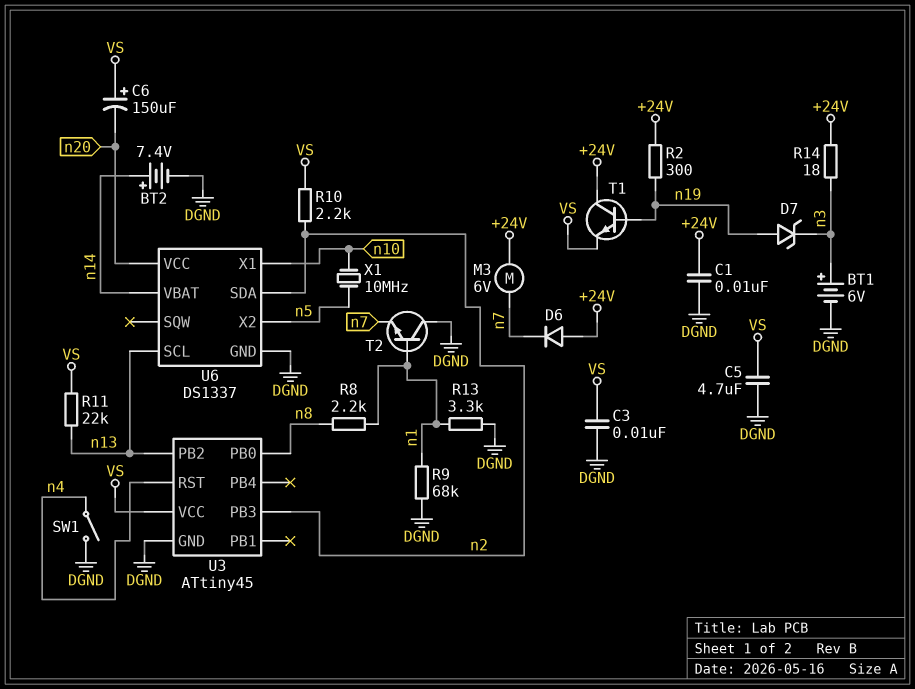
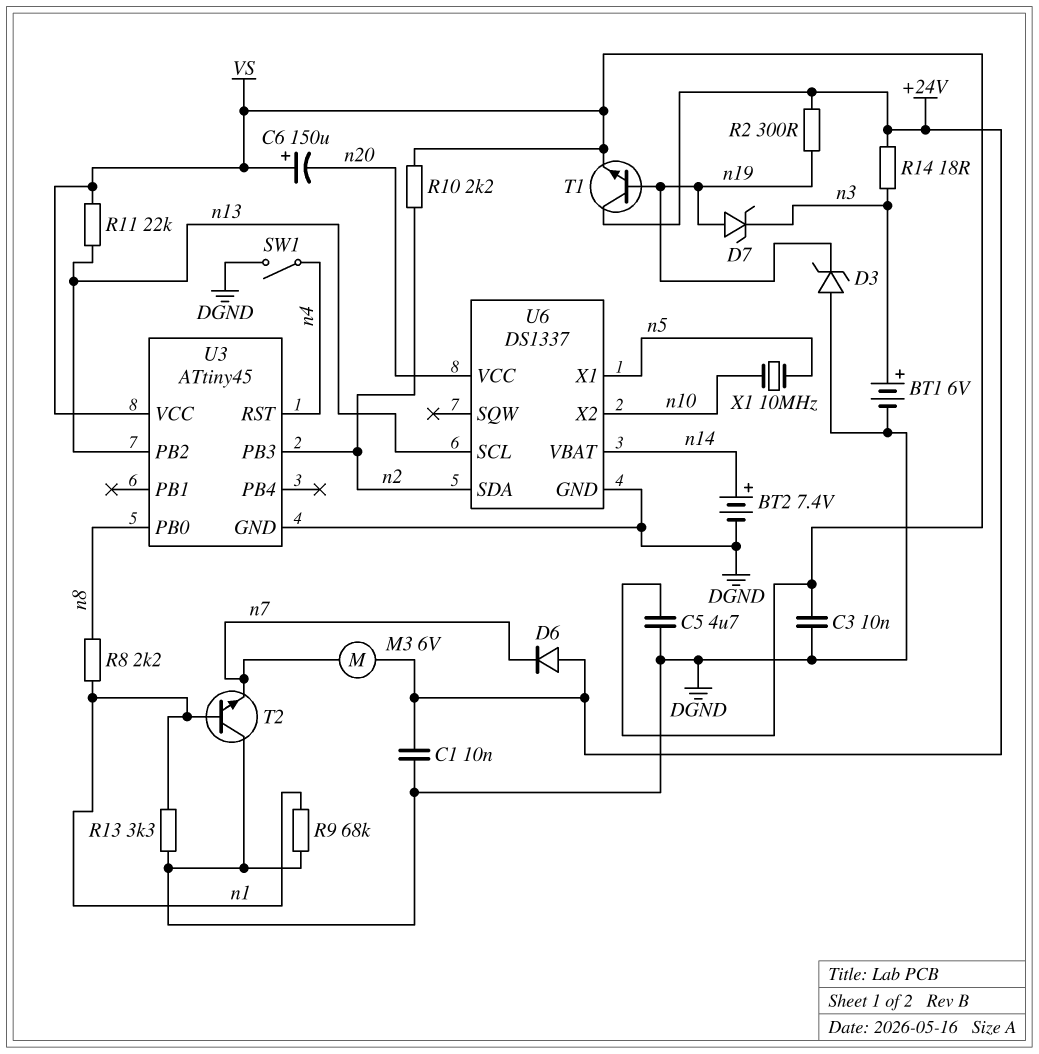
D3: none -> zener (A DGND, K n19)
U6 pin X1: n10 -> n5
U6 pin X2: n5 -> n10

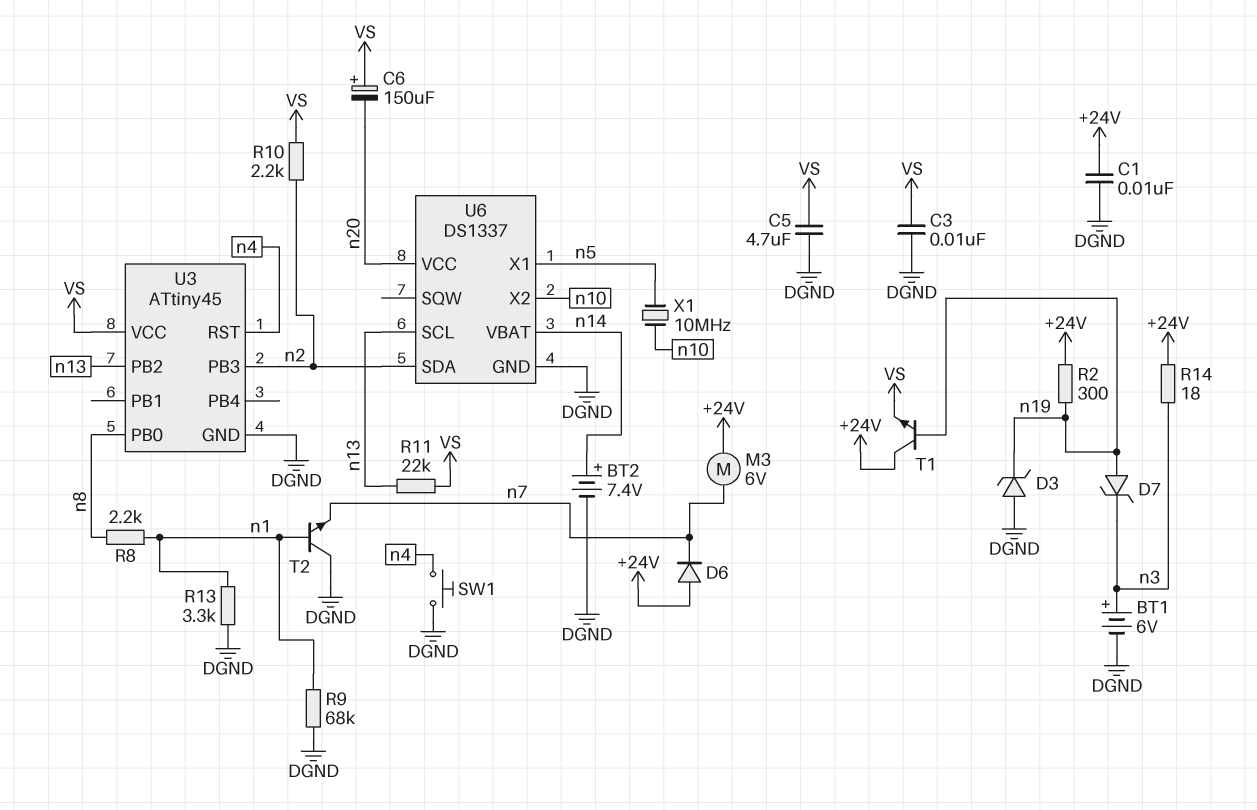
SW1: switch (DGND, n4) -> button (DGND, n4)

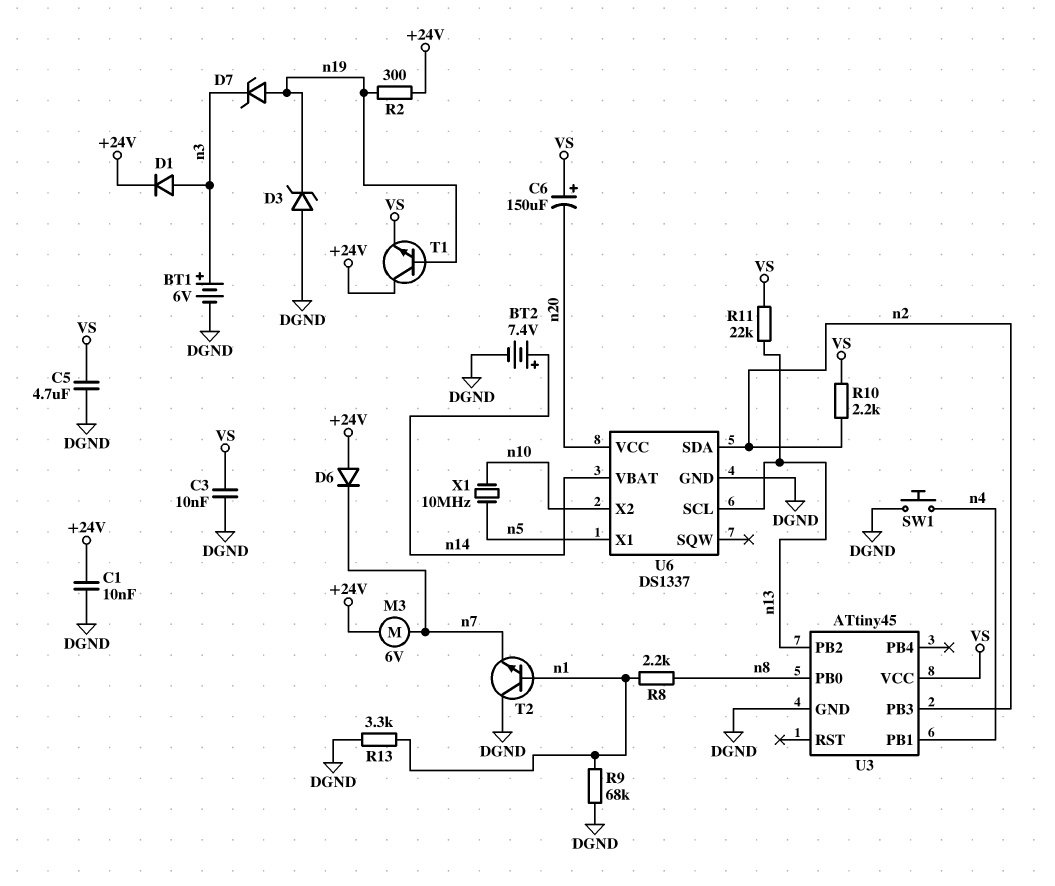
D1: none -> diode (A n3, K +24V)
R14: 18 (+24V, n3) -> none
U3 pin PB1: none -> n4
U3 pin RST: n4 -> none

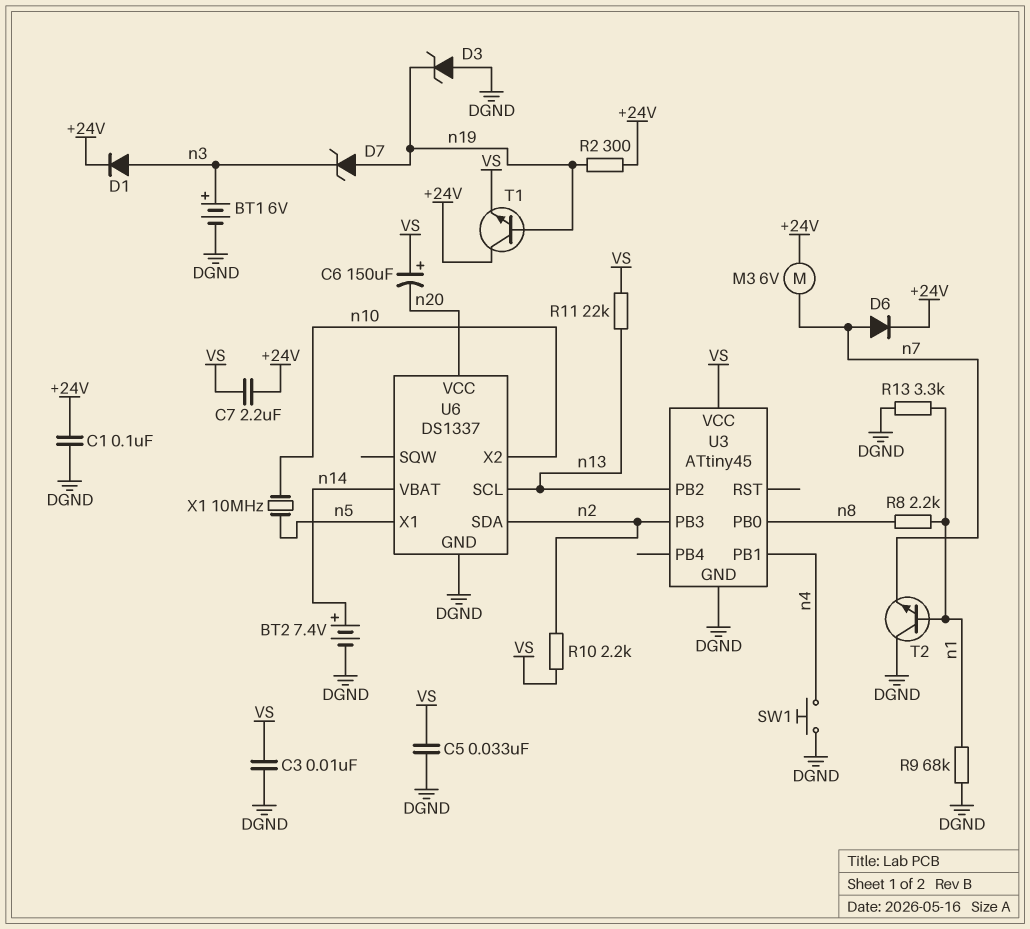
C1: 10nF (+24V, DGND) -> 100nF (+24V, DGND)
C5: 4.7uF (DGND, VS) -> 33nF (DGND, VS)
C7: none -> 2.2uF (+24V, VS)
D6: diode (A +24V, K n7) -> diode (A n7, K +24V)

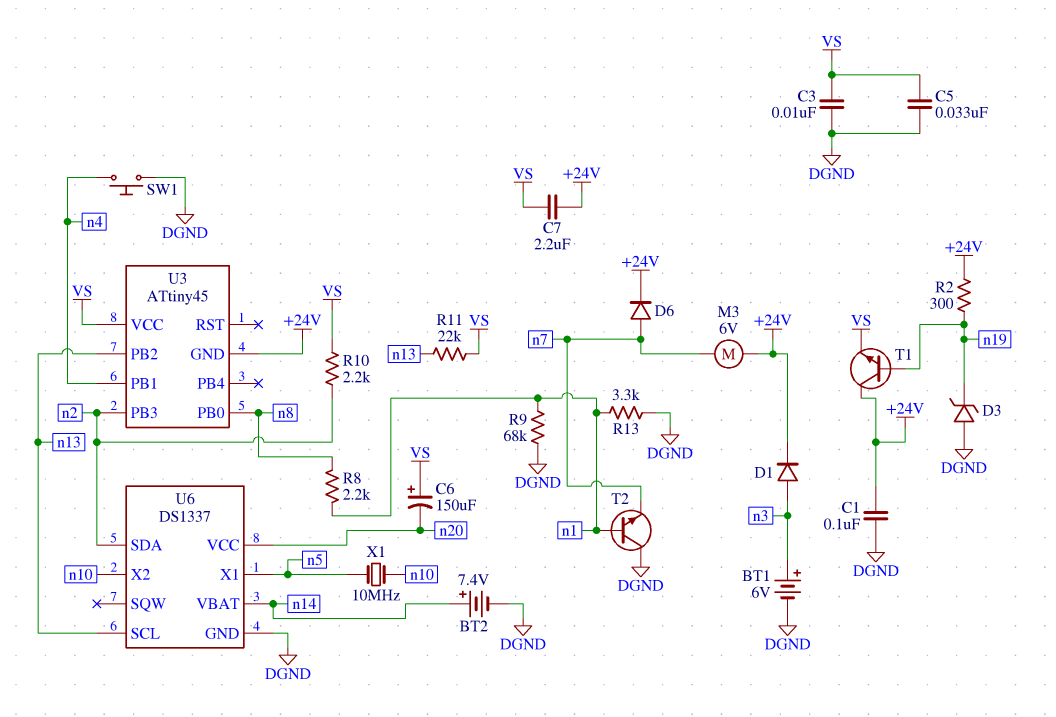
D7: zener (A n19, K n3) -> none
U3 pin GND: DGND -> +24V

